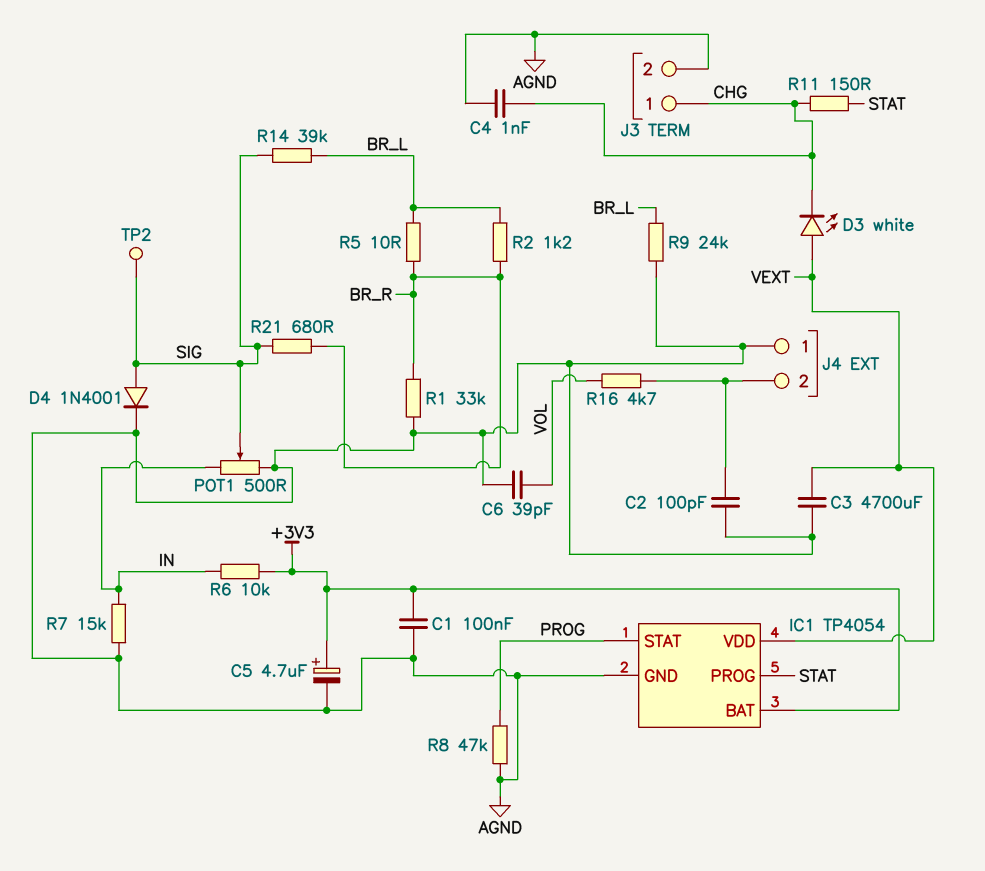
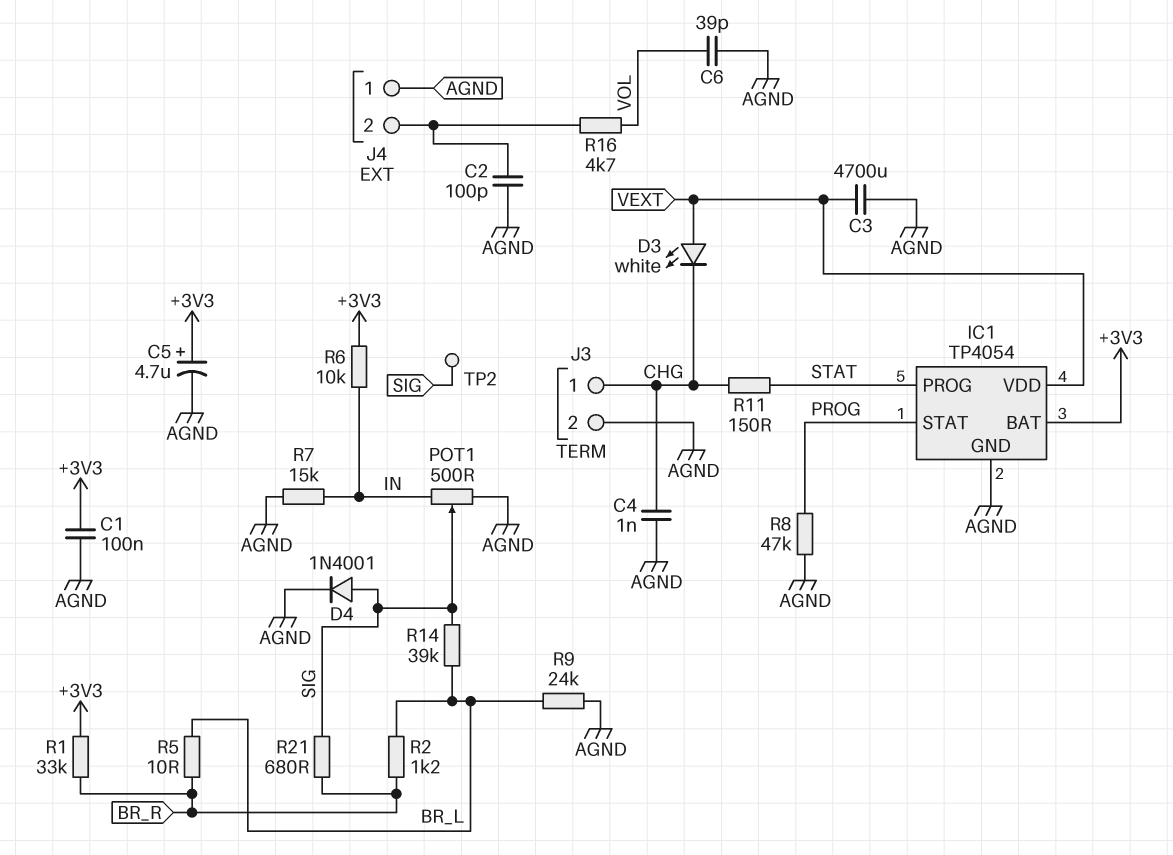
R1: 33k (AGND, BR_R) -> 33k (+3V3, BR_R)

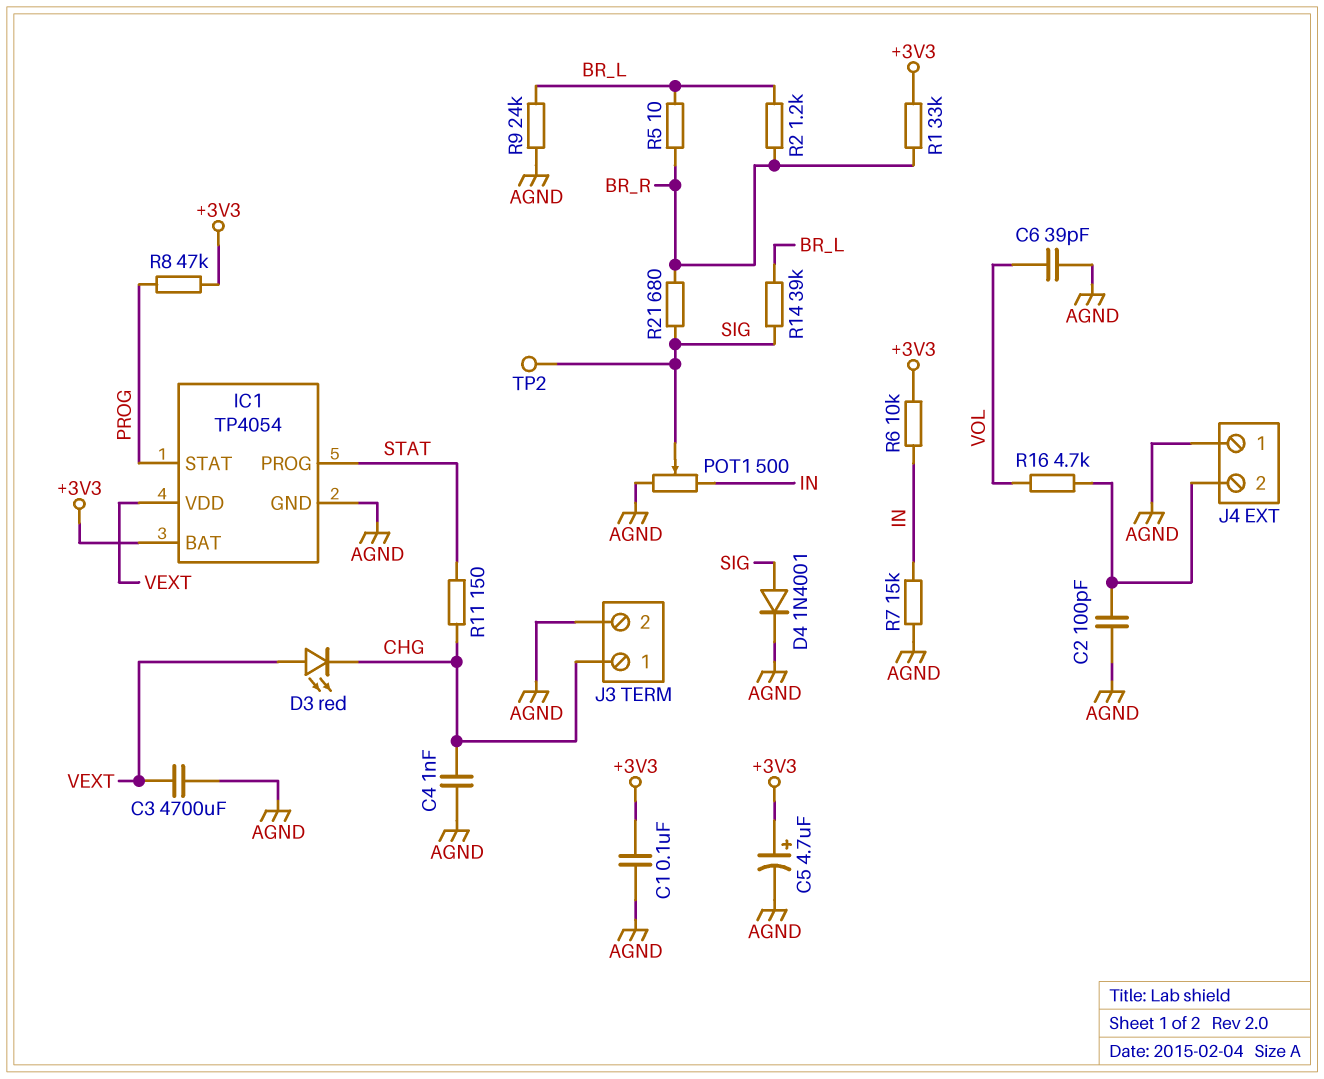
D3: LED white (A VEXT, K CHG) -> LED red (A VEXT, K CHG)
R8: 47k (AGND, PROG) -> 47k (+3V3, PROG)

